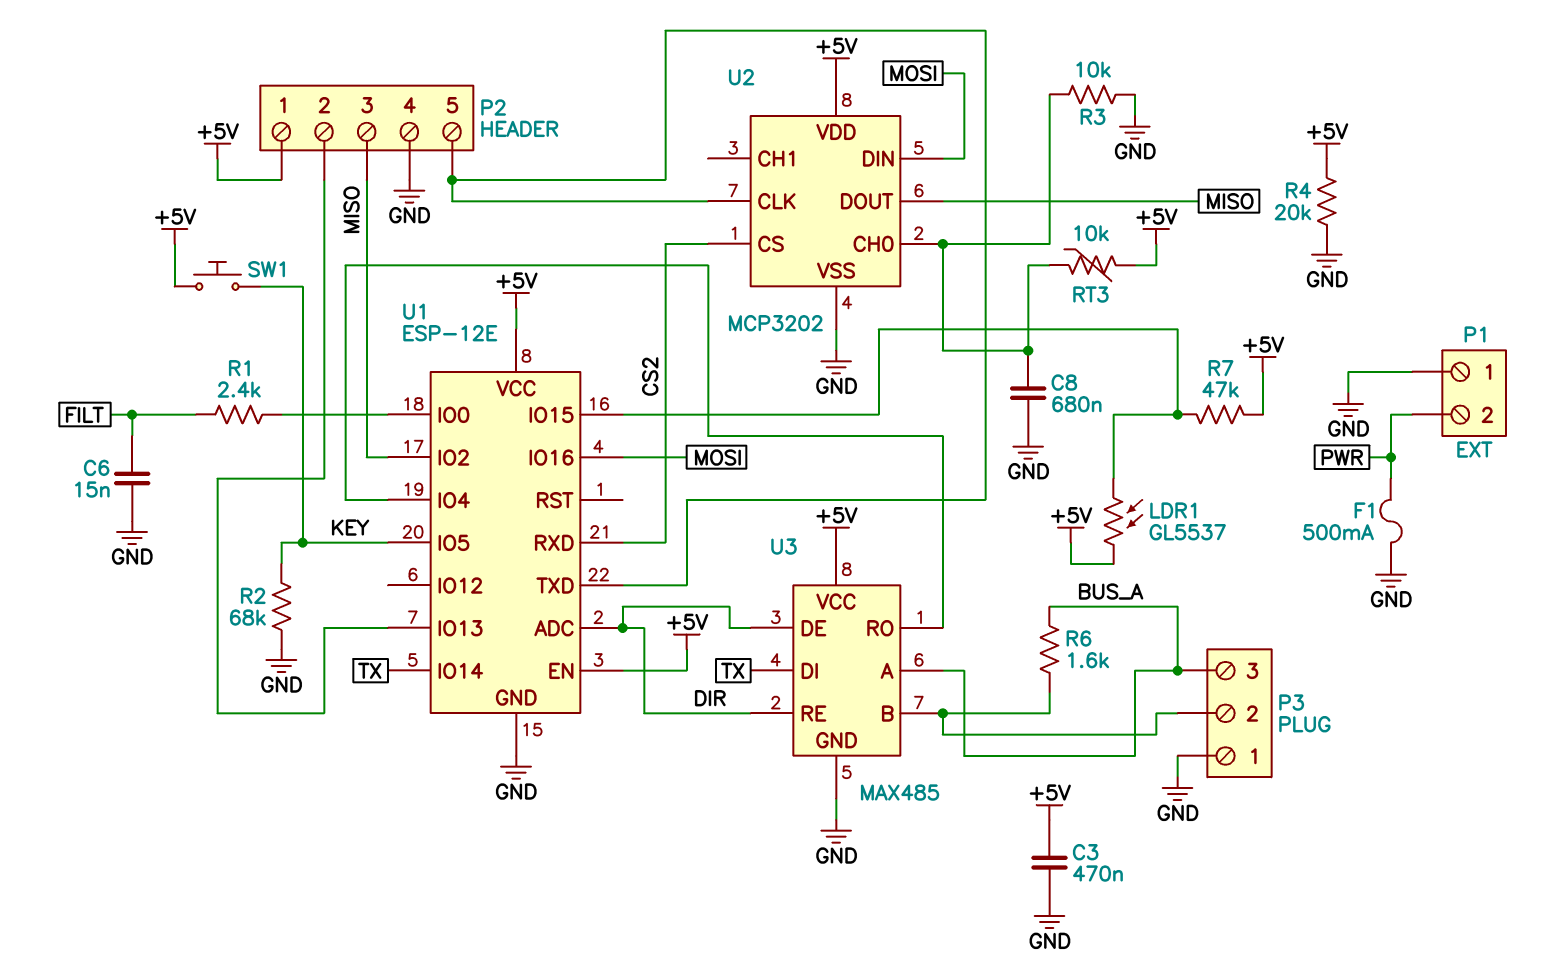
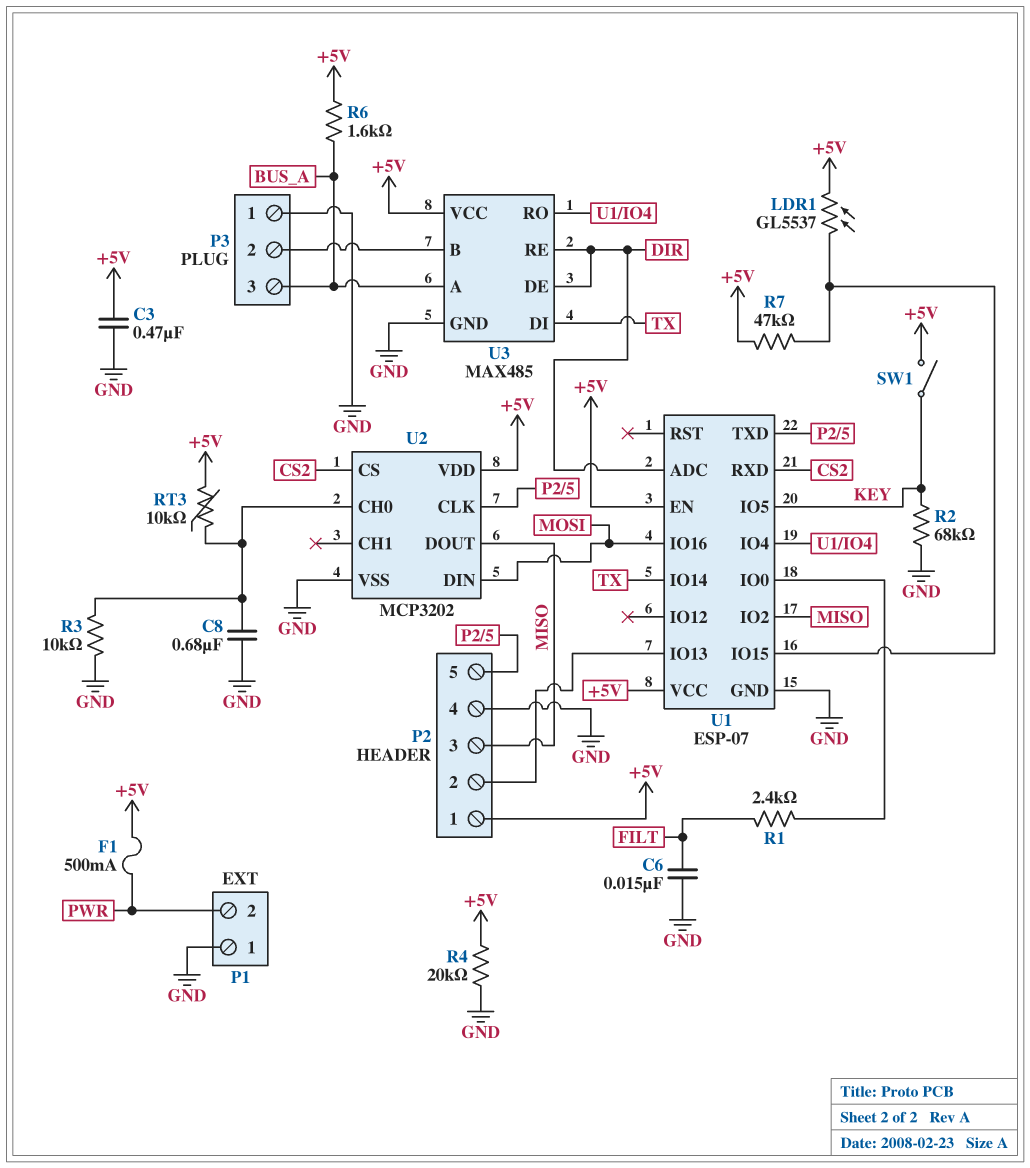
F1: 500mA (GND, PWR) -> 500mA (+5V, PWR)
R6: 1.6k (BUS_A, P3/2) -> 1.6k (+5V, BUS_A)
SW1: button (+5V, KEY) -> switch (+5V, KEY)
U1: ESP-12E -> ESP-07

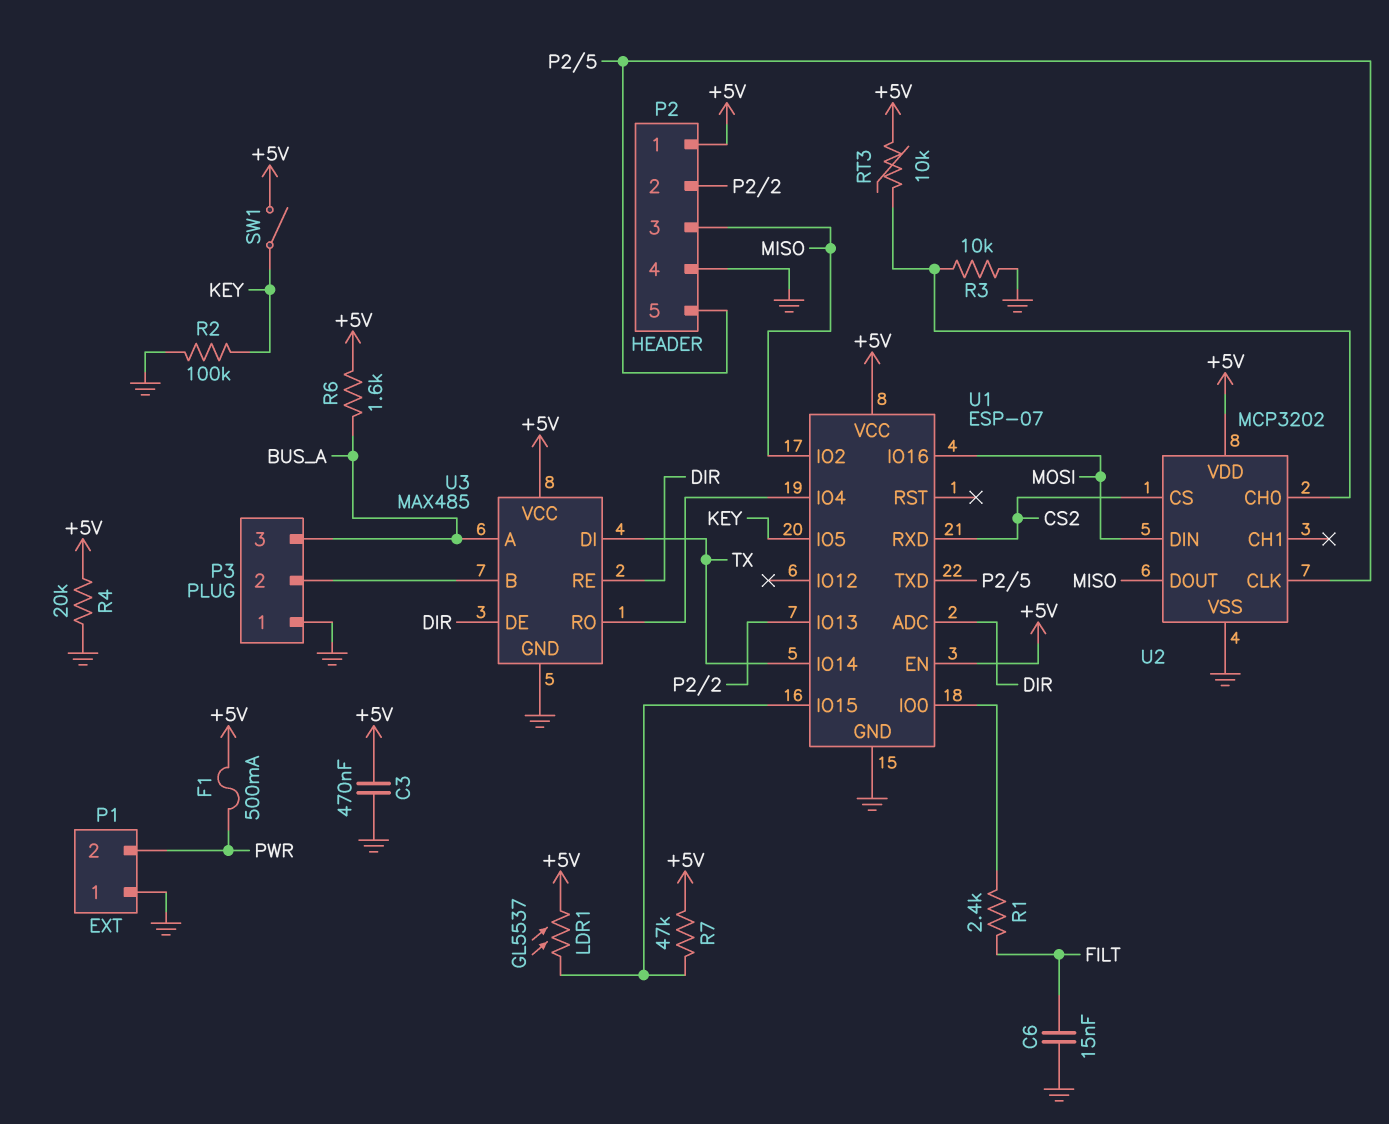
C8: 680nF (GND, U2/CH0) -> none
R2: 68k (GND, KEY) -> 100k (GND, KEY)

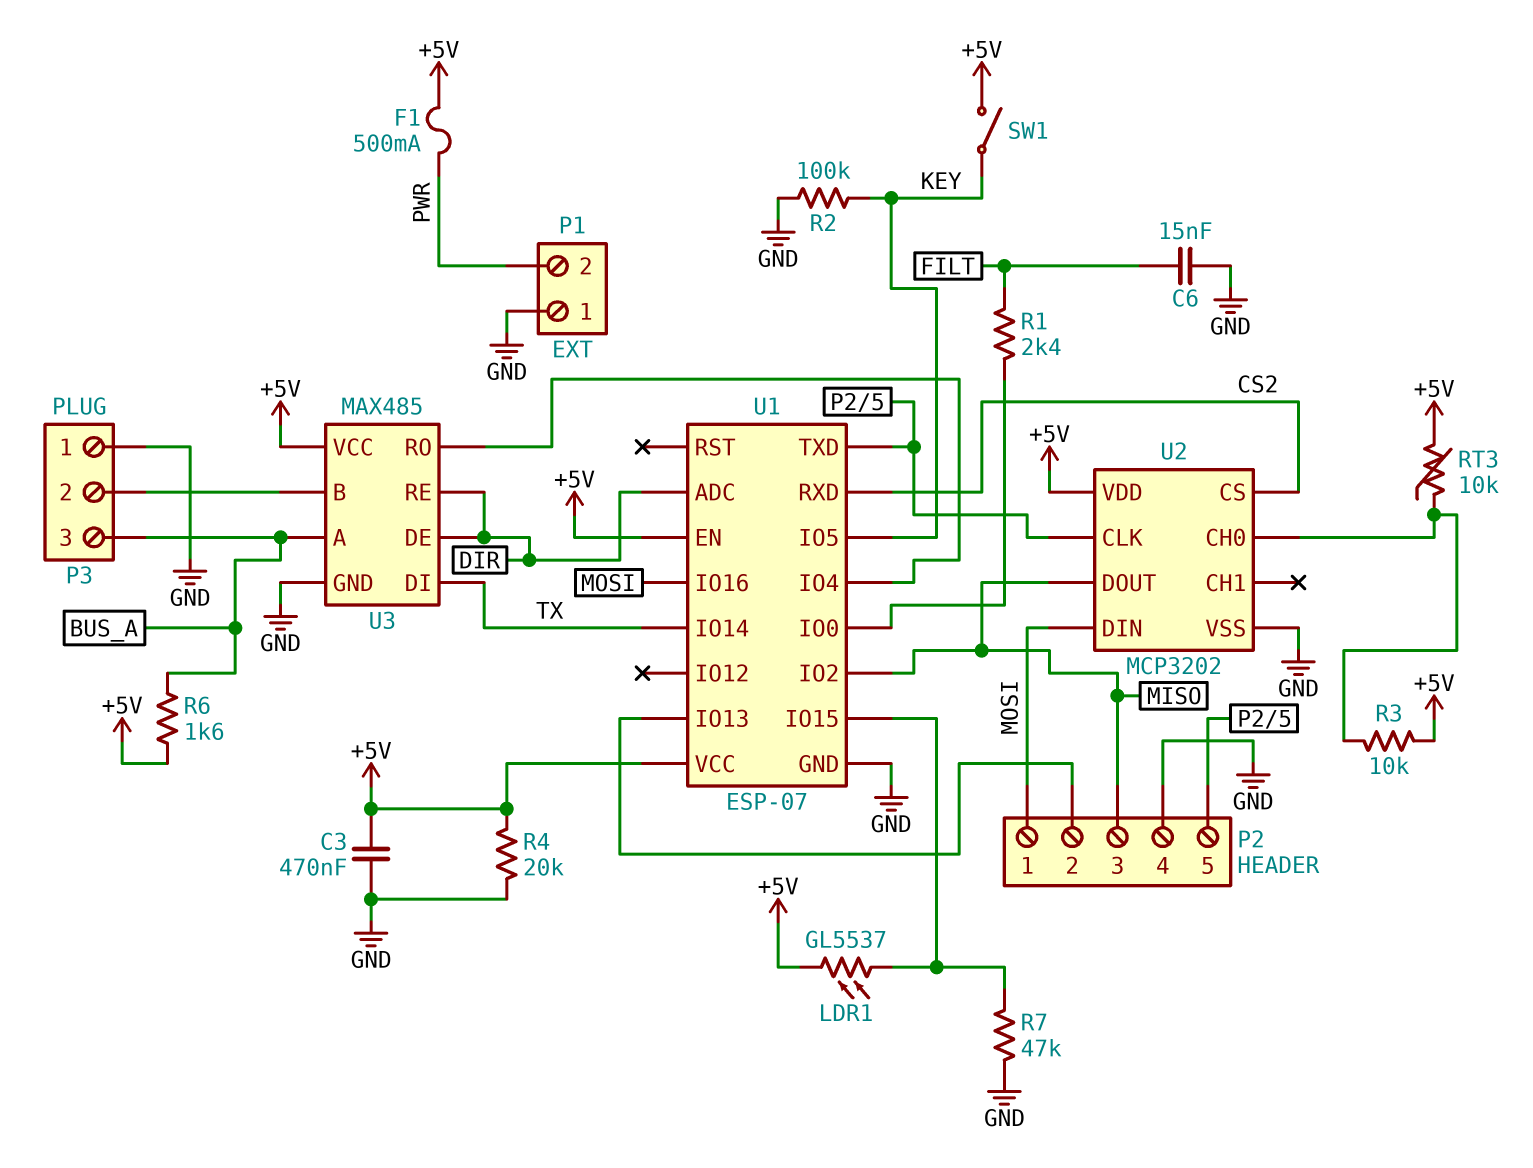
P2 pin 1: +5V -> MOSI
R3: 10k (GND, U2/CH0) -> 10k (+5V, U2/CH0)
R7: 47k (+5V, U1/IO15) -> 47k (GND, U1/IO15)

